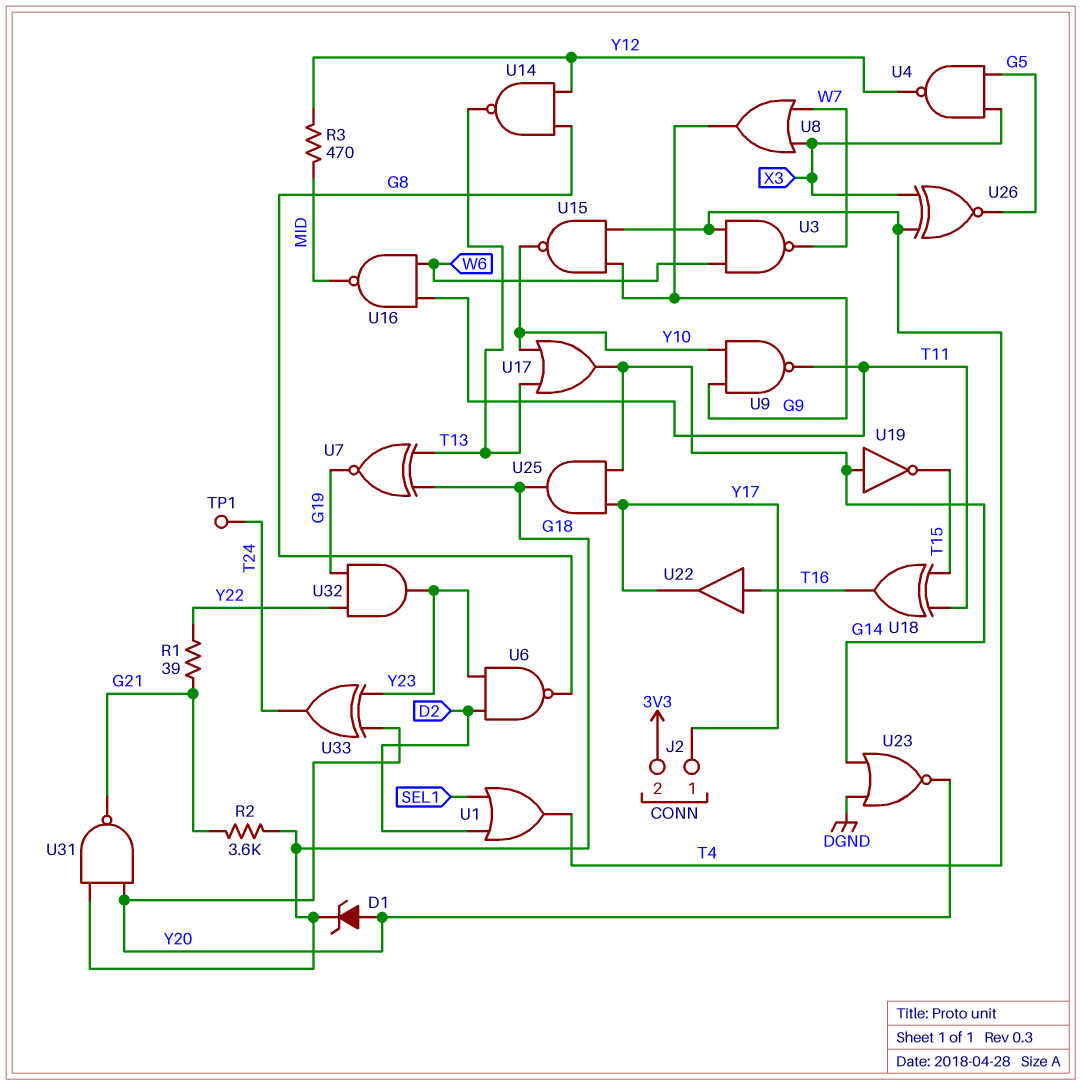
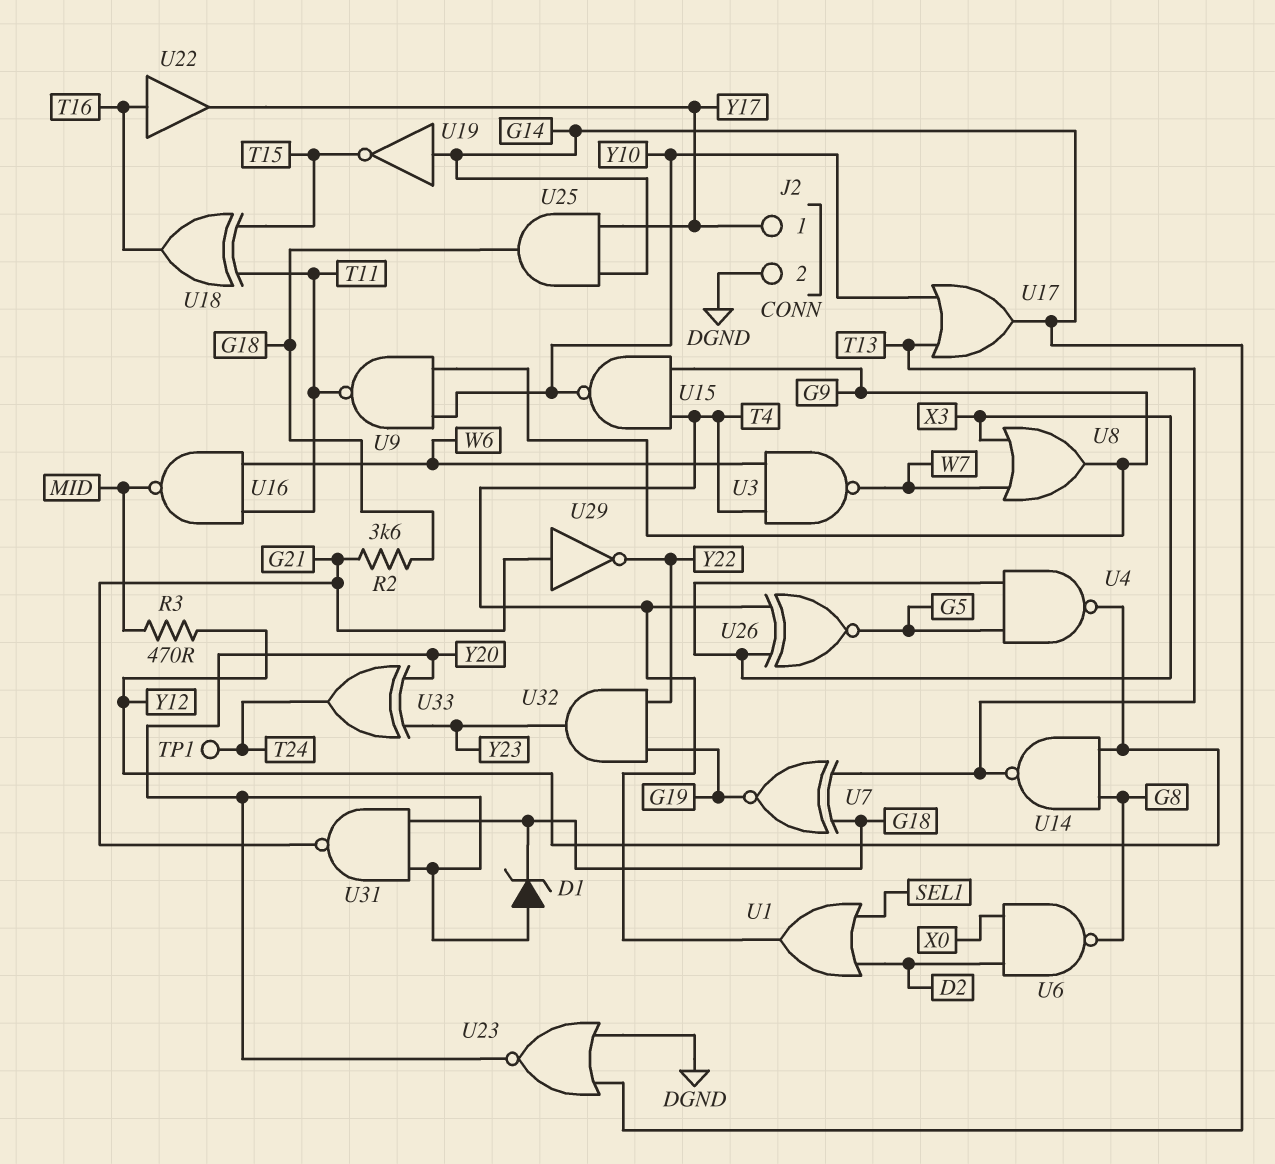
J2 pin 2: 3V3 -> DGND
R1: 39 (G21, Y22) -> none
U6: NAND (in D2, in Y23, out G8) -> NAND (in D2, in X0, out G8)
U29: none -> NOT (in G21, out Y22)

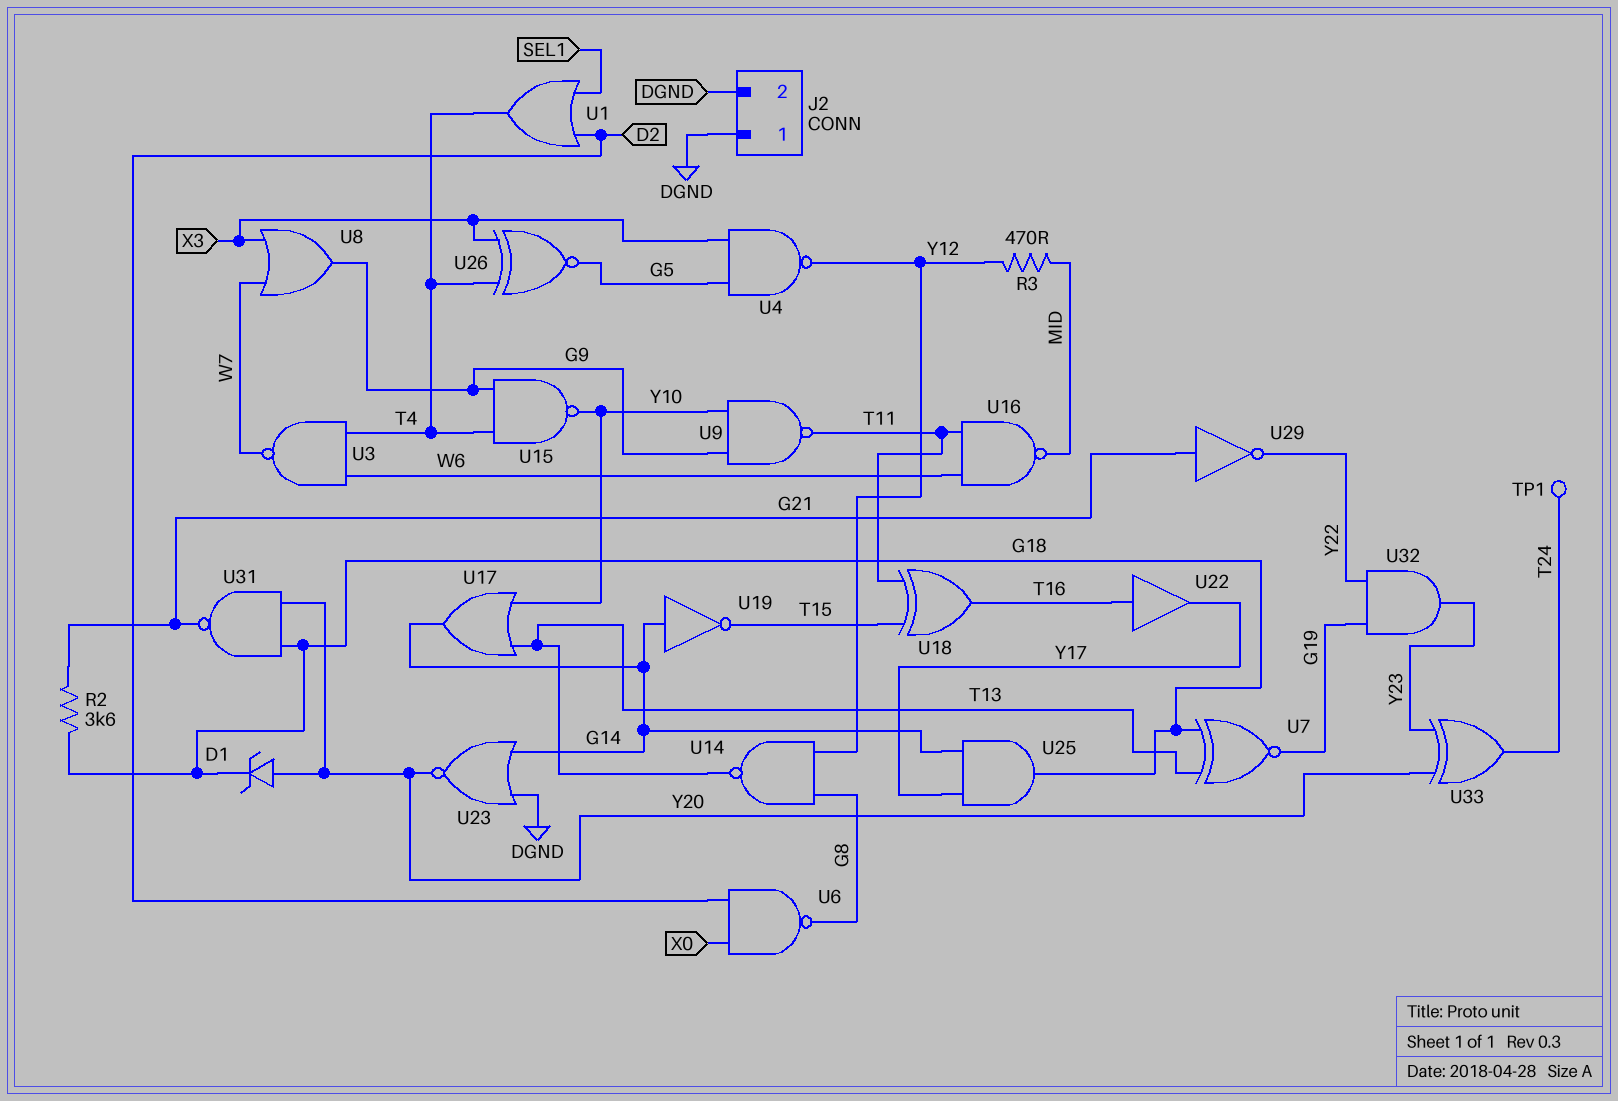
J2 pin 1: Y17 -> DGND

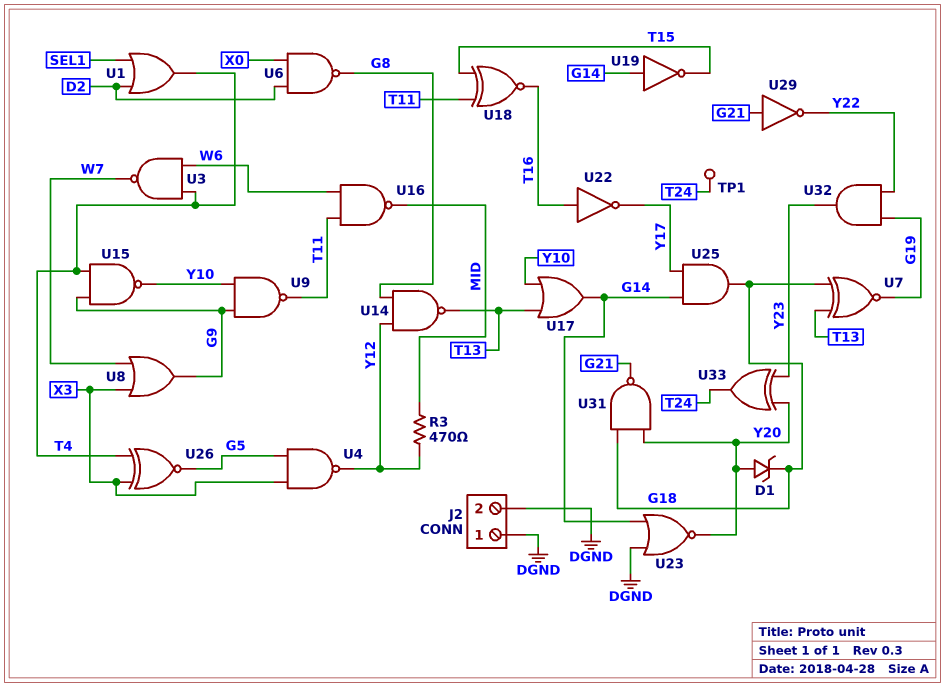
R2: 3.6k (G18, G21) -> none
U18: XOR (in T11, in T15, out T16) -> XNOR (in T11, in T15, out T16)
U22: buffer (in T16, out Y17) -> NOT (in T16, out Y17)

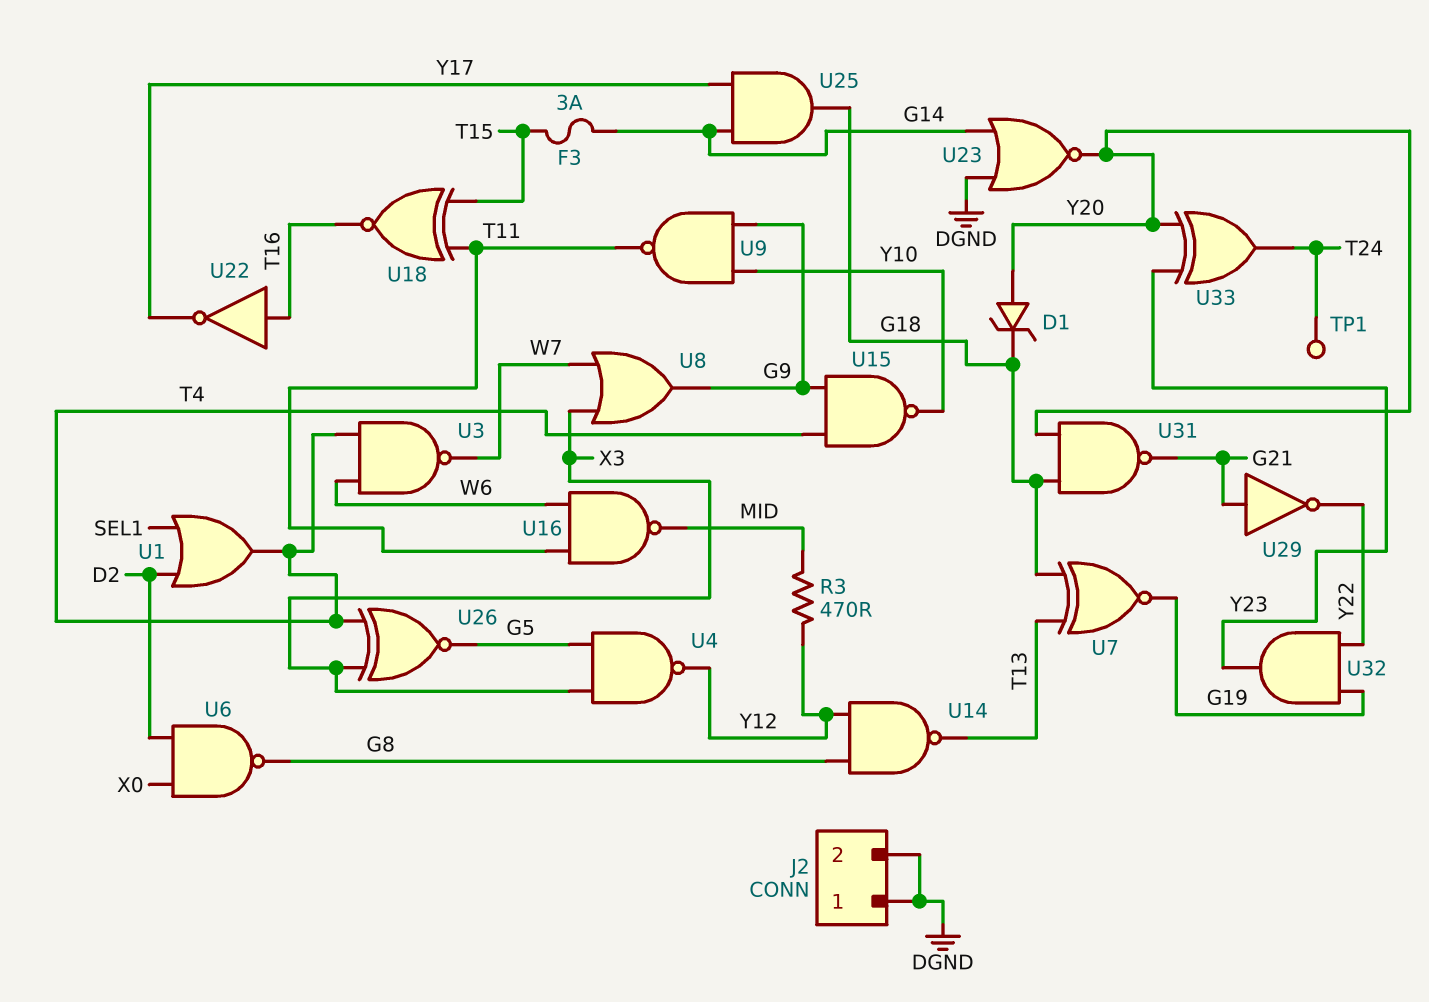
F3: none -> 3A (G14, T15)
U17: OR (in T13, in Y10, out G14) -> none
U19: NOT (in G14, out T15) -> none

